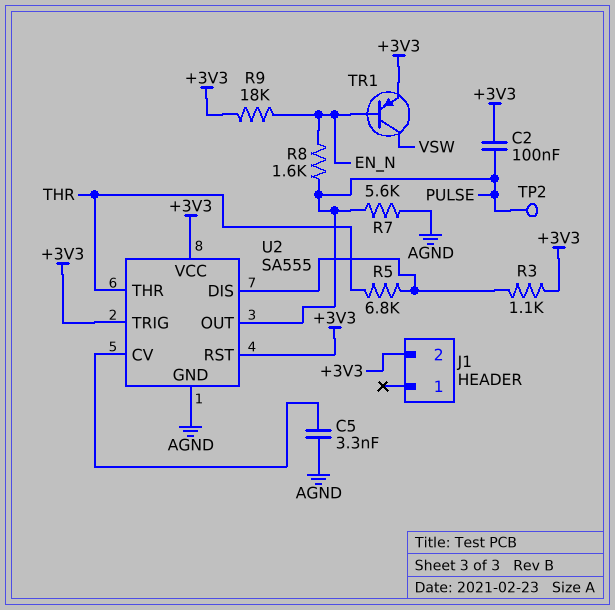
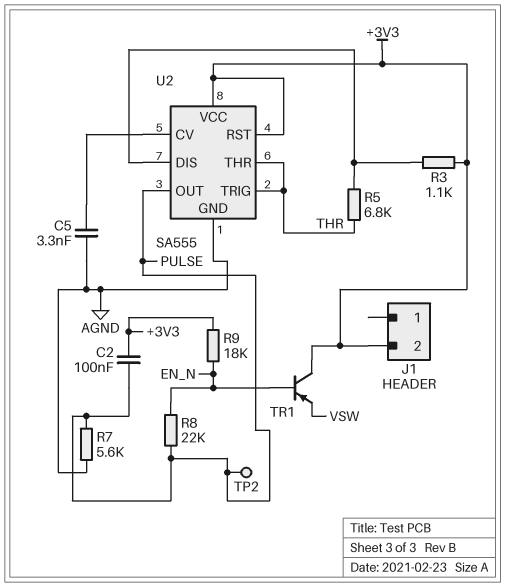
R8: 1.6k (EN_N, PULSE) -> 22k (EN_N, PULSE)
TR1: PNP (B EN_N, C VSW, E +3V3) -> PNP (B EN_N, C +3V3, E VSW)
U2 pin TRIG: +3V3 -> THR

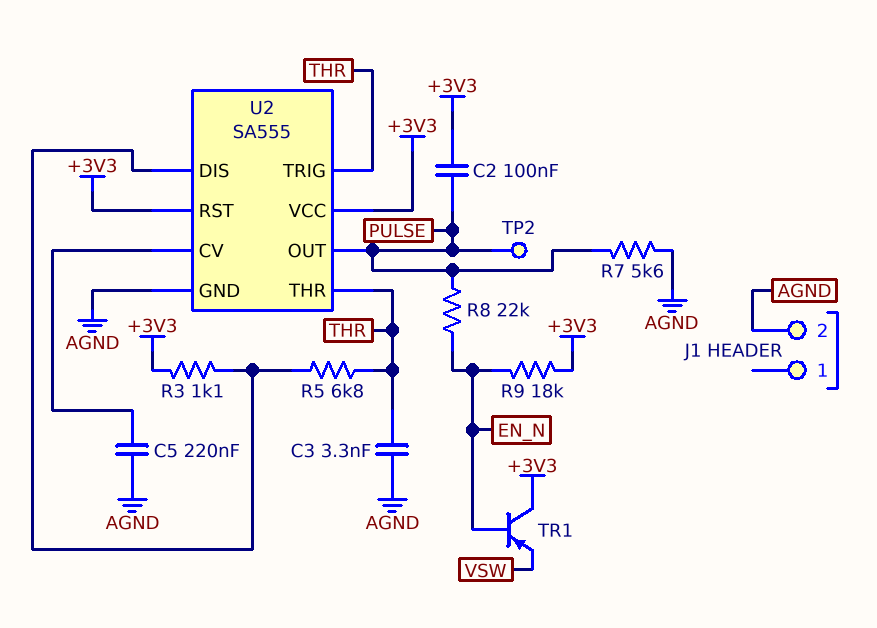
C3: none -> 3.3nF (AGND, THR)
C5: 3.3nF (AGND, U2/CV) -> 220nF (AGND, U2/CV)
J1 pin 2: +3V3 -> AGND

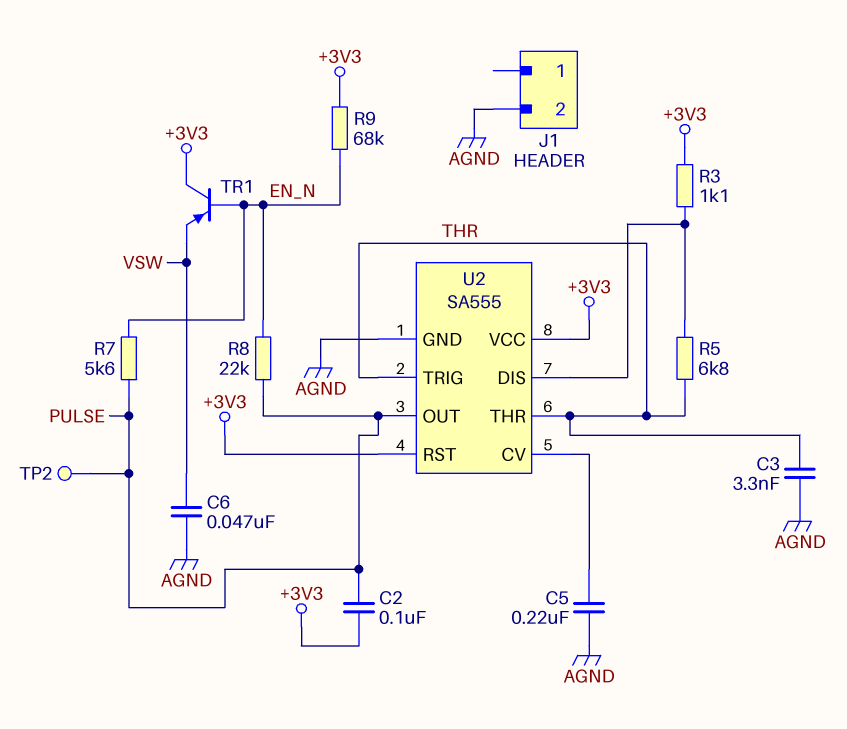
C6: none -> 47nF (AGND, VSW)
R7: 5.6k (AGND, PULSE) -> 5.6k (EN_N, PULSE)
R9: 18k (+3V3, EN_N) -> 68k (+3V3, EN_N)

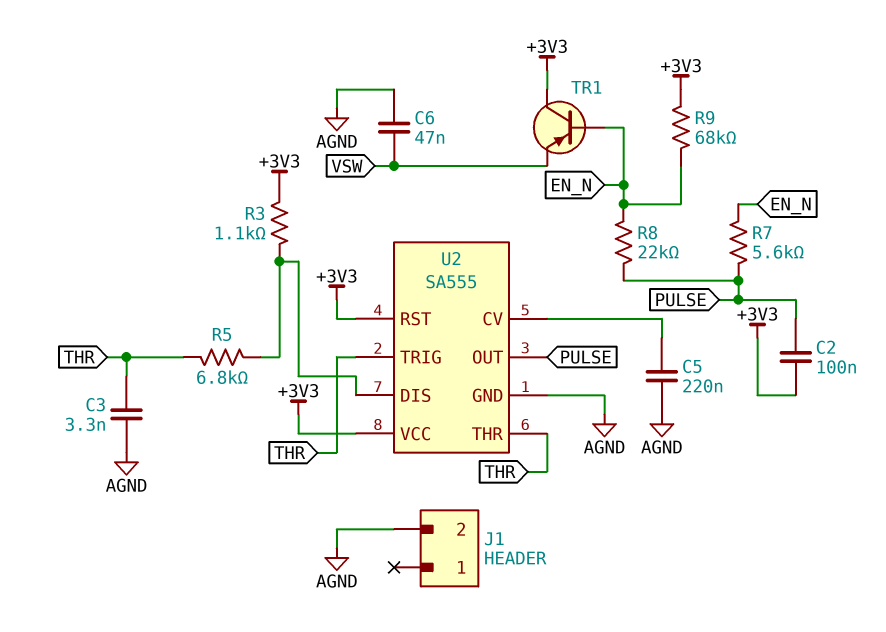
TP2: test point (PULSE) -> none

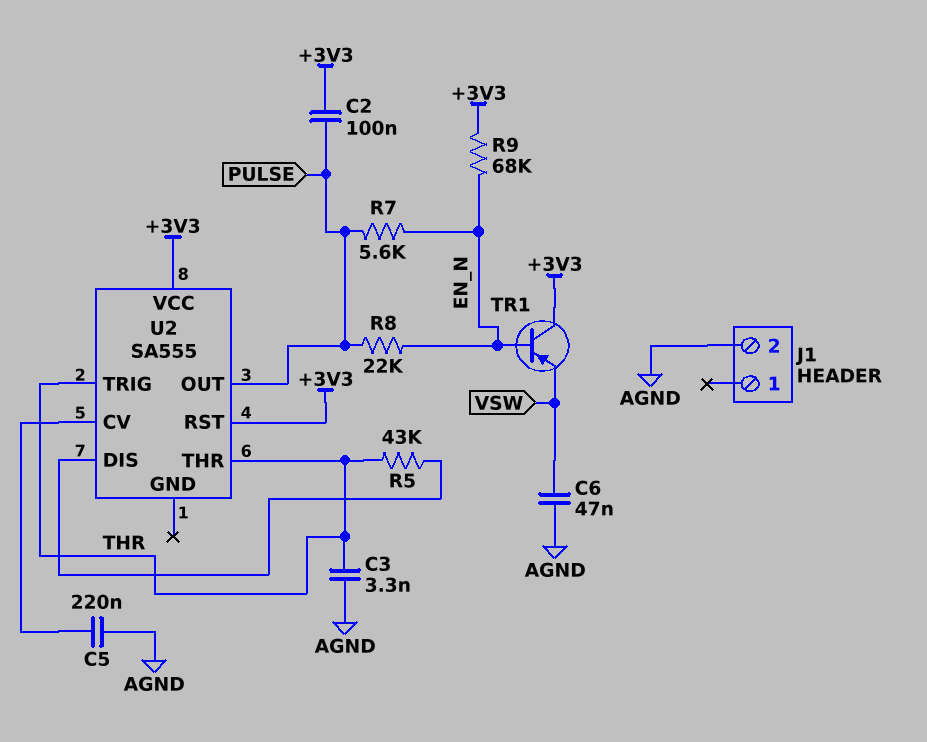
R3: 1.1k (+3V3, U2/DIS) -> none
R5: 6.8k (THR, U2/DIS) -> 43k (THR, U2/DIS)
U2 pin GND: AGND -> none

